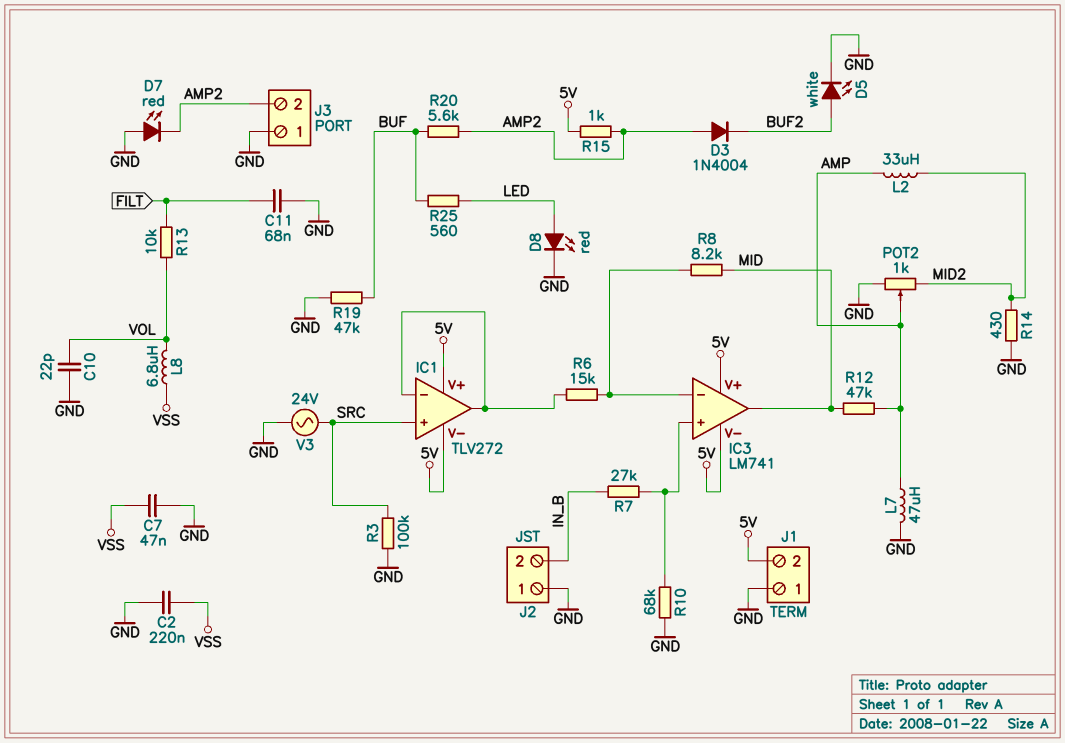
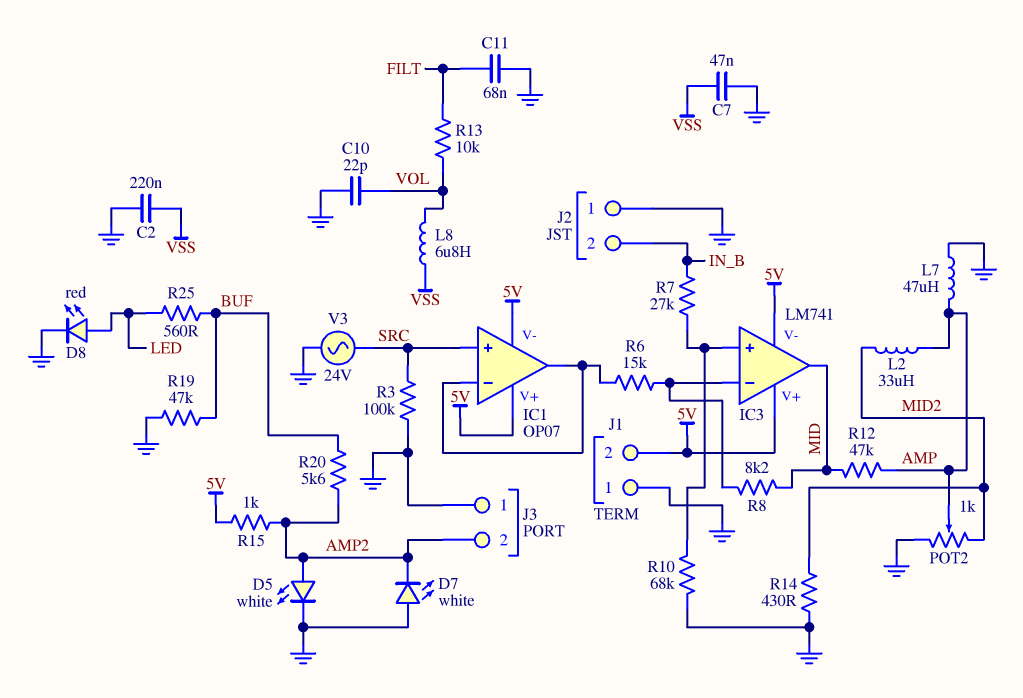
D3: diode 1N4004 (A AMP2, K BUF2) -> none
D5: LED white (A BUF2, K GND) -> LED white (A AMP2, K GND)
D7: LED red (A GND, K AMP2) -> LED white (A GND, K AMP2)
IC1: TLV272 -> OP07

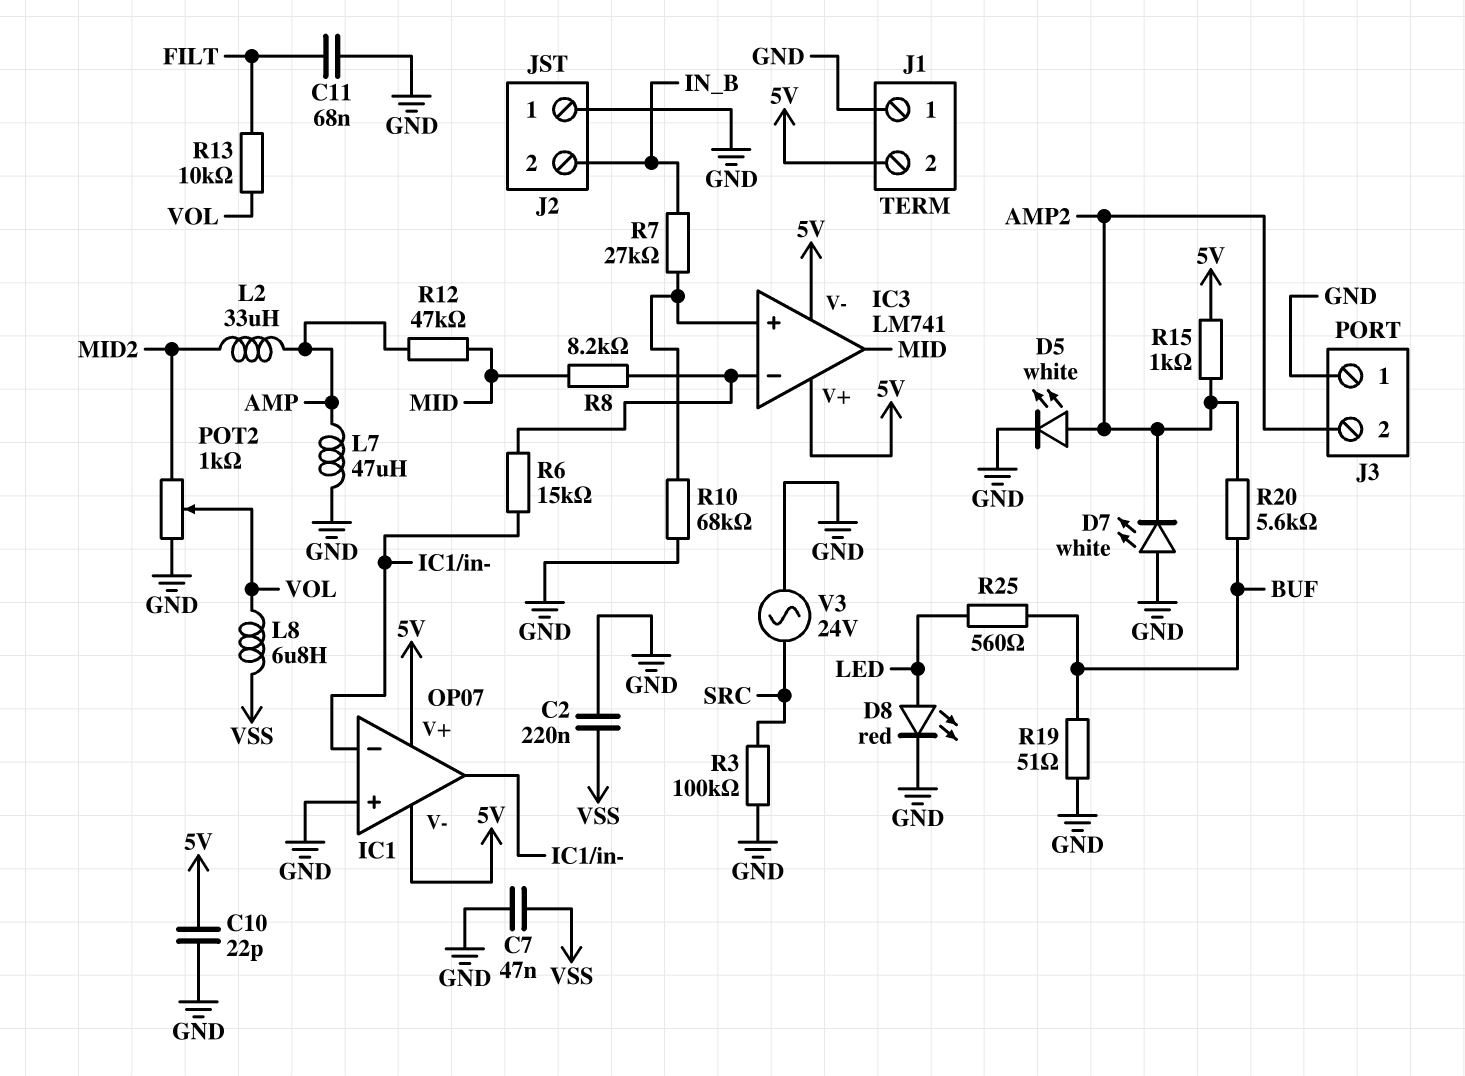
C10: 22pF (GND, VOL) -> 22pF (5V, GND)
IC1 pin in+: SRC -> GND
POT2: 1k (GND, MID2, wiper AMP) -> 1k (GND, MID2, wiper VOL)
R14: 430 (GND, MID2) -> none
R19: 47k (BUF, GND) -> 51 (BUF, GND)

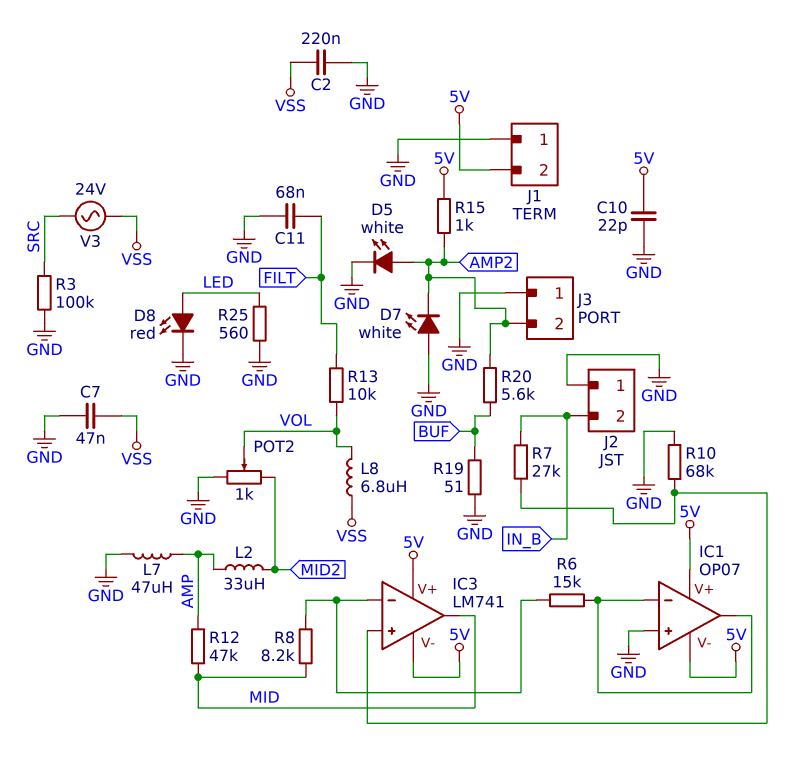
R25: 560 (BUF, LED) -> 560 (GND, LED)
V3: AC 24V (GND, SRC) -> AC 24V (SRC, VSS)

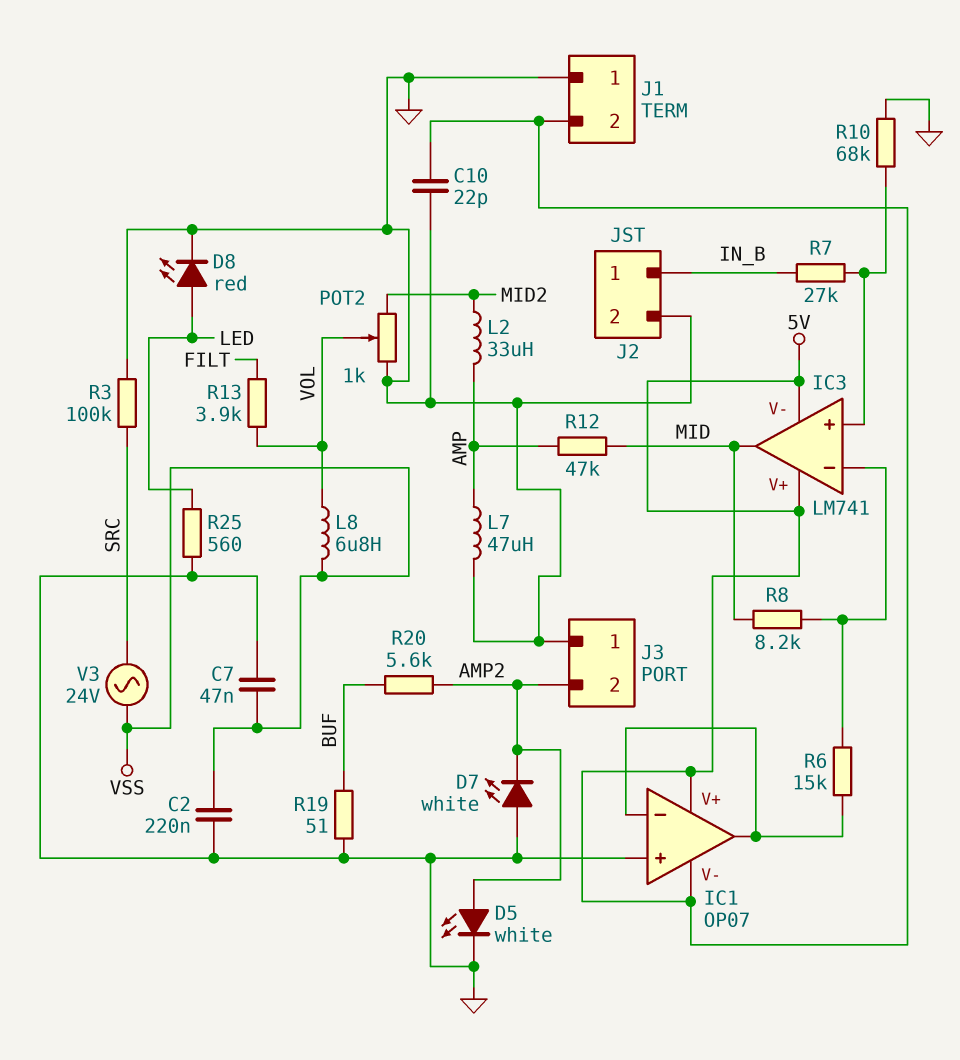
C11: 68nF (FILT, GND) -> none
J2 pin 1: GND -> IN_B
J2 pin 2: IN_B -> GND
R13: 10k (FILT, VOL) -> 3.9k (FILT, VOL)
R15: 1k (5V, AMP2) -> none

